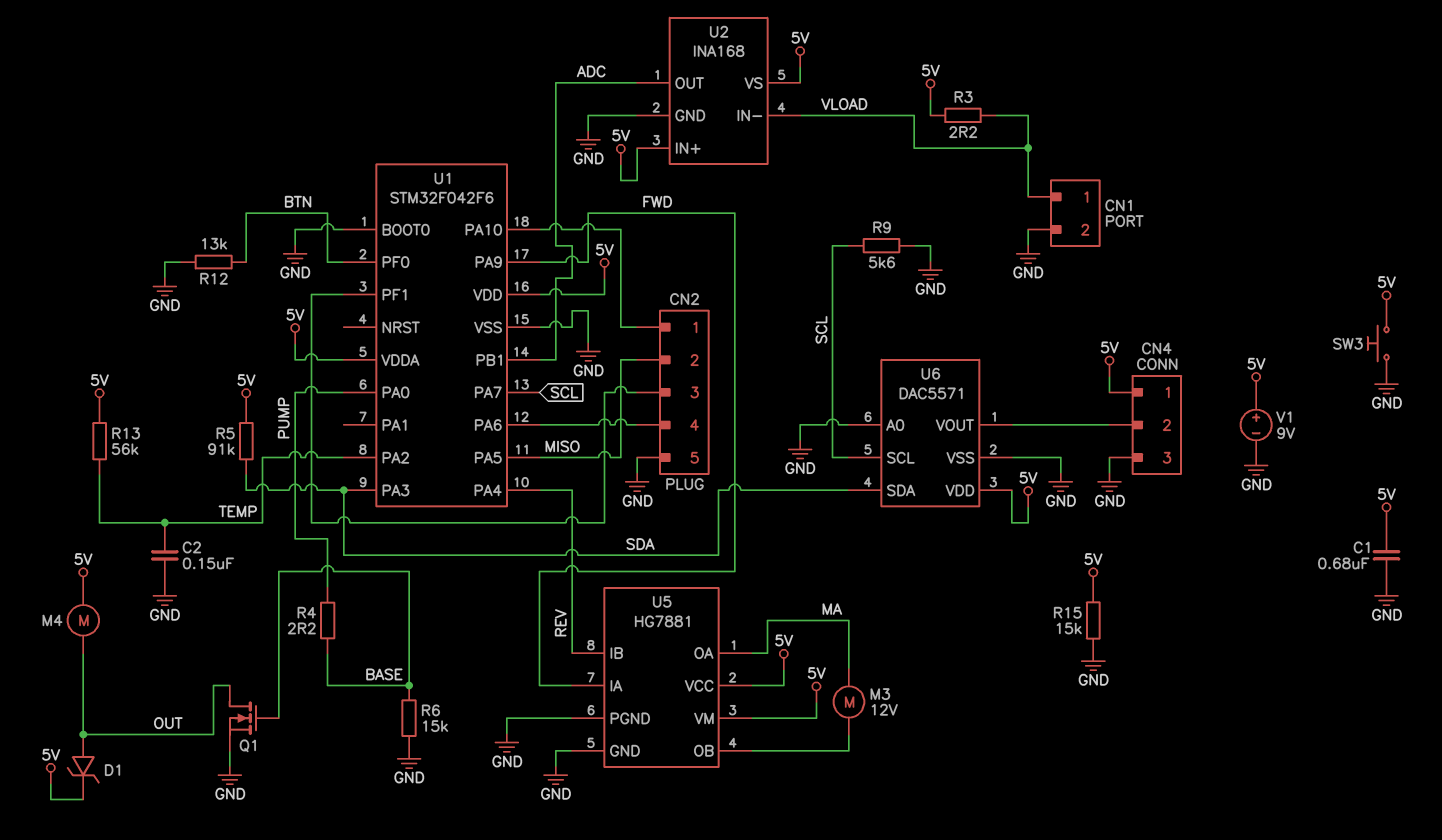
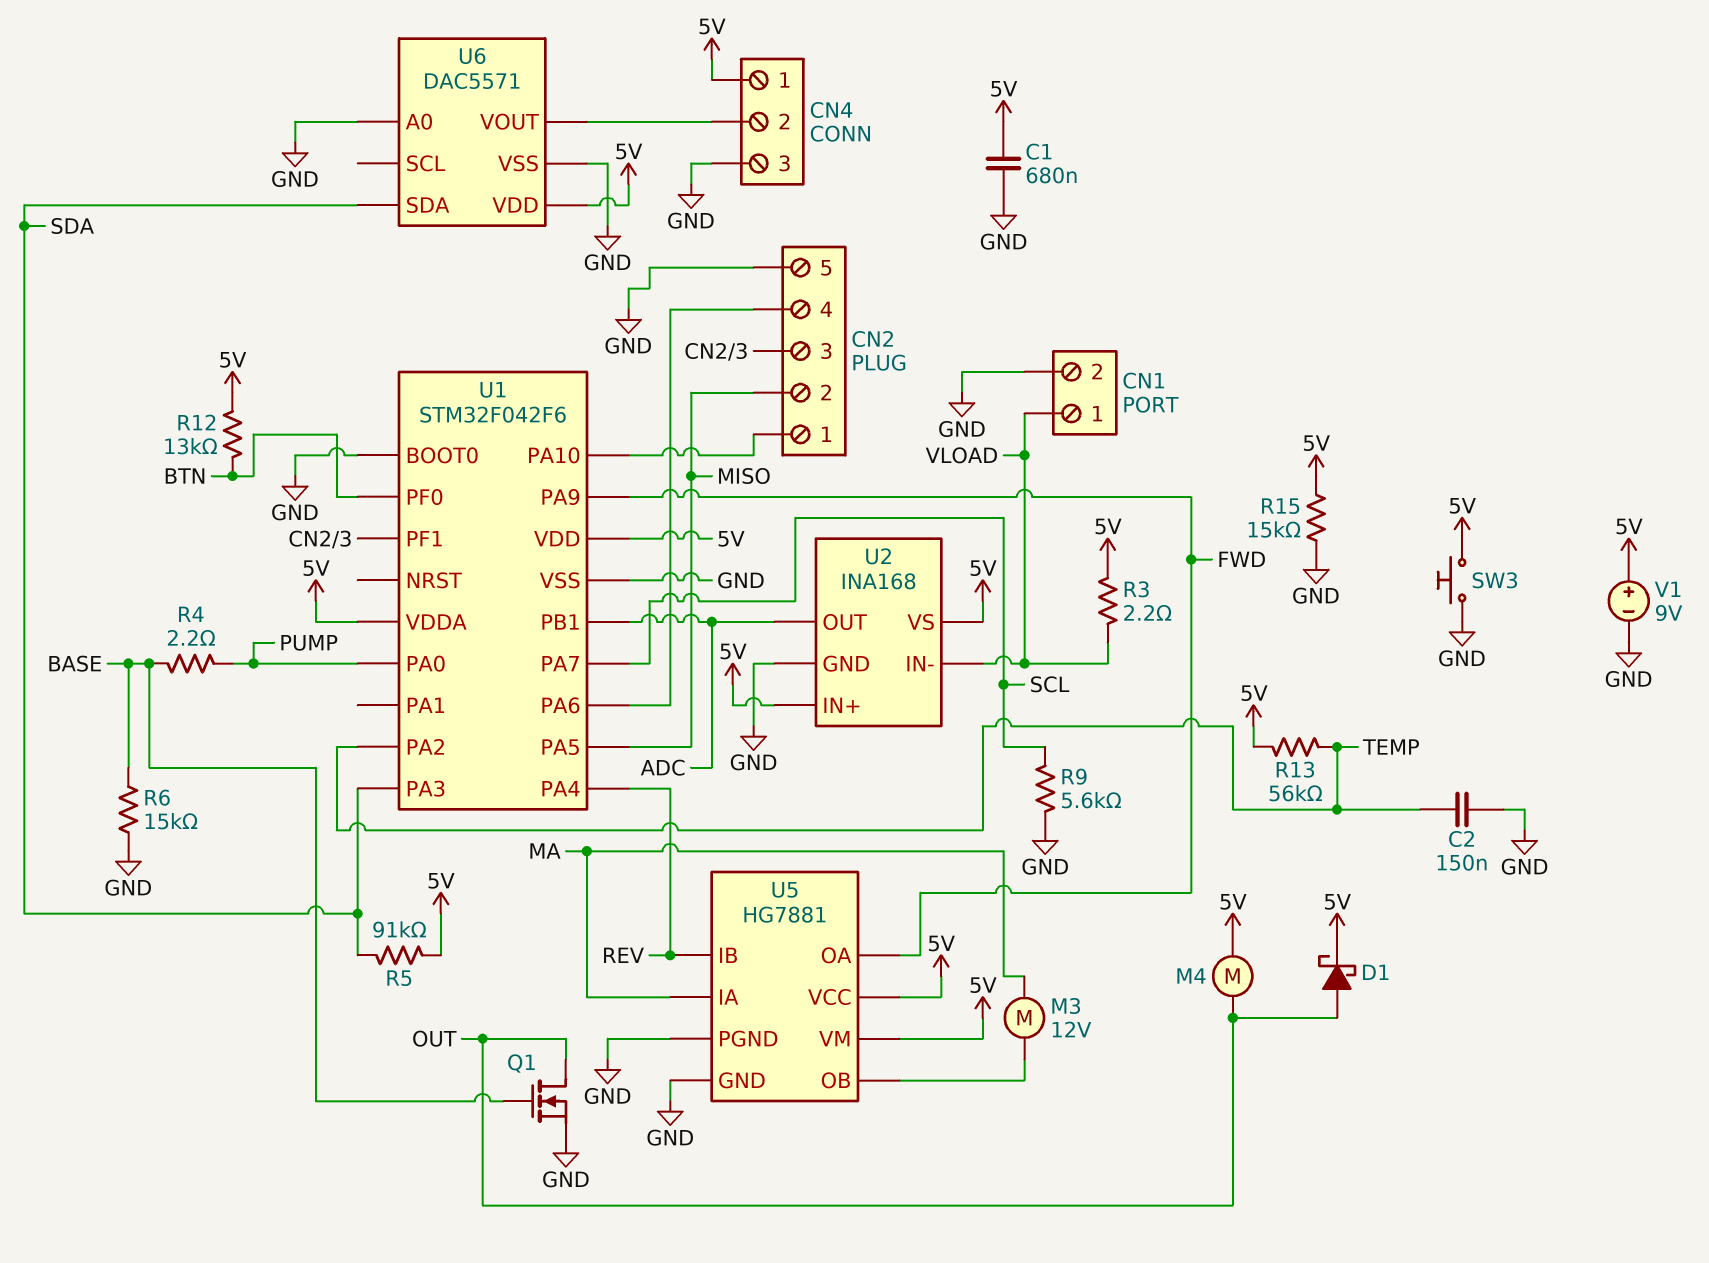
D1: zener (A OUT, K 5V) -> schottky (A OUT, K 5V)
R12: 13k (BTN, GND) -> 13k (5V, BTN)
U5 pin IA: FWD -> MA
U5 pin OA: MA -> FWD
U6 pin SCL: SCL -> none

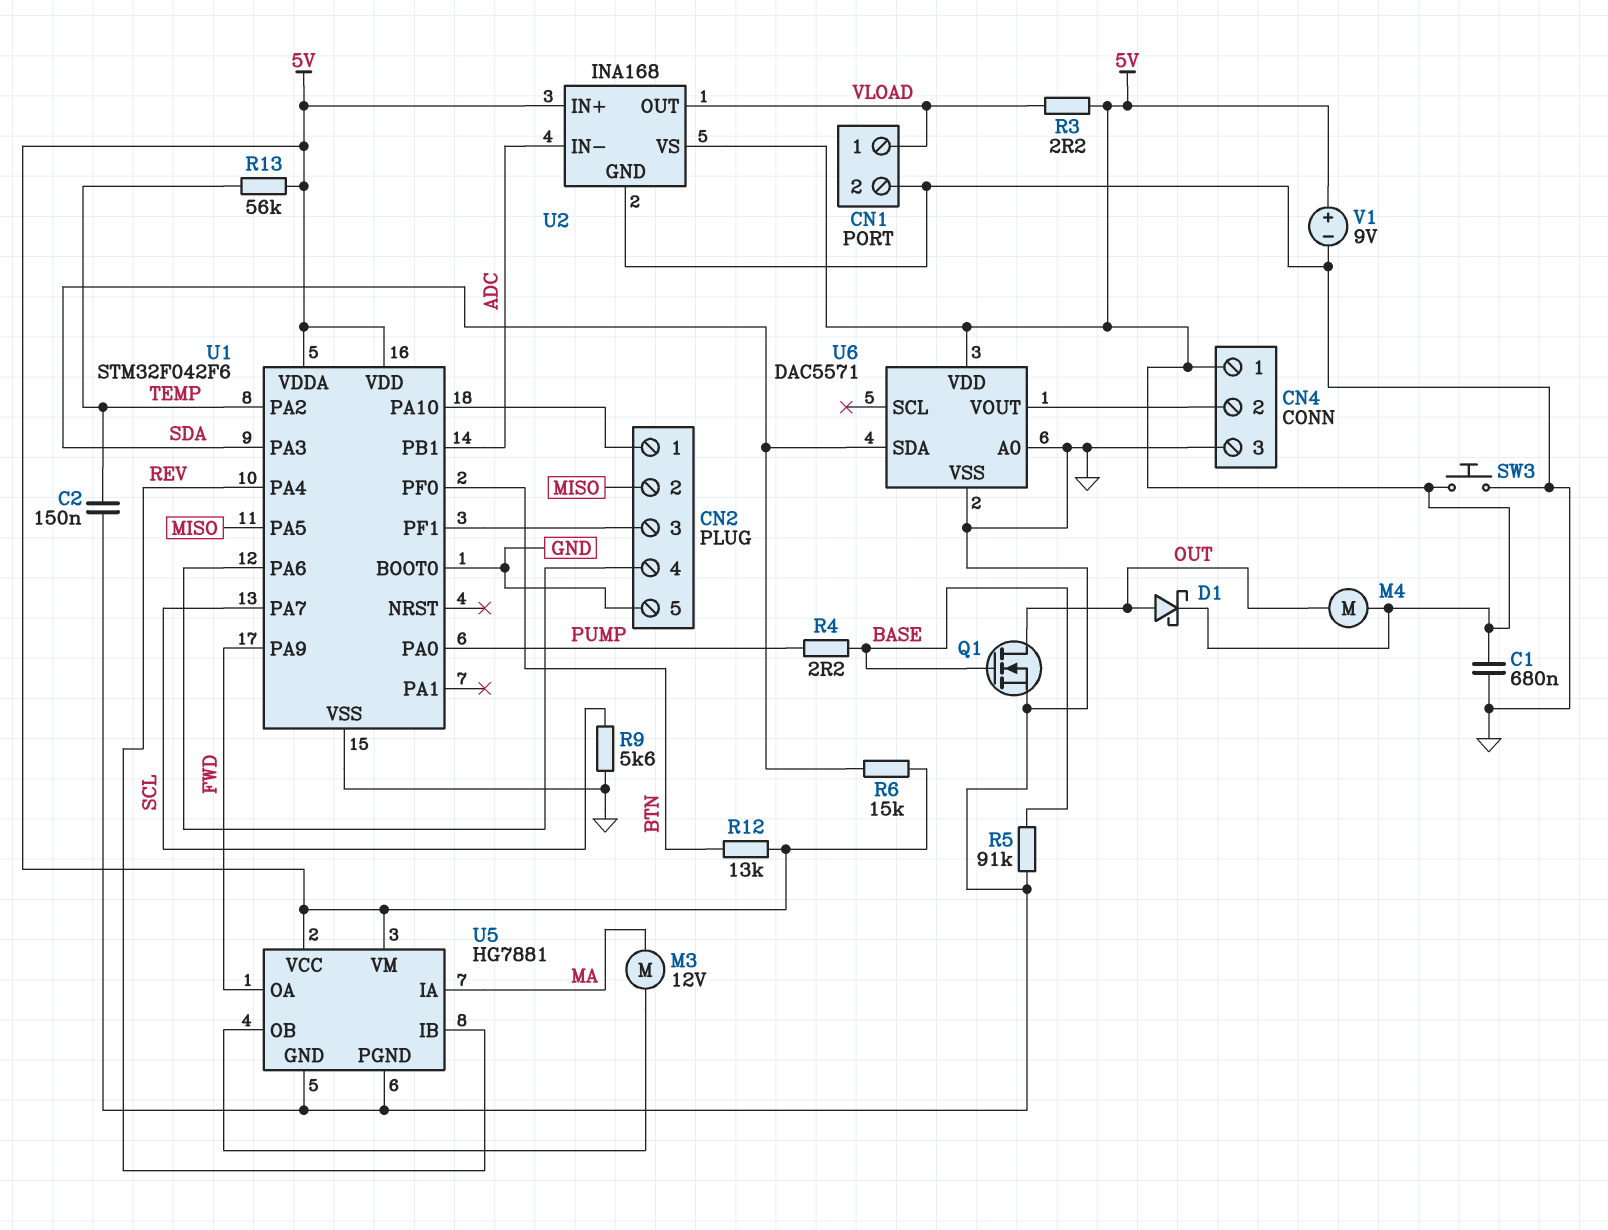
R5: 91k (5V, SDA) -> 91k (BASE, GND)
R6: 15k (BASE, GND) -> 15k (5V, SDA)
R15: 15k (5V, GND) -> none
U2 pin IN-: VLOAD -> ADC
U2 pin OUT: ADC -> VLOAD

